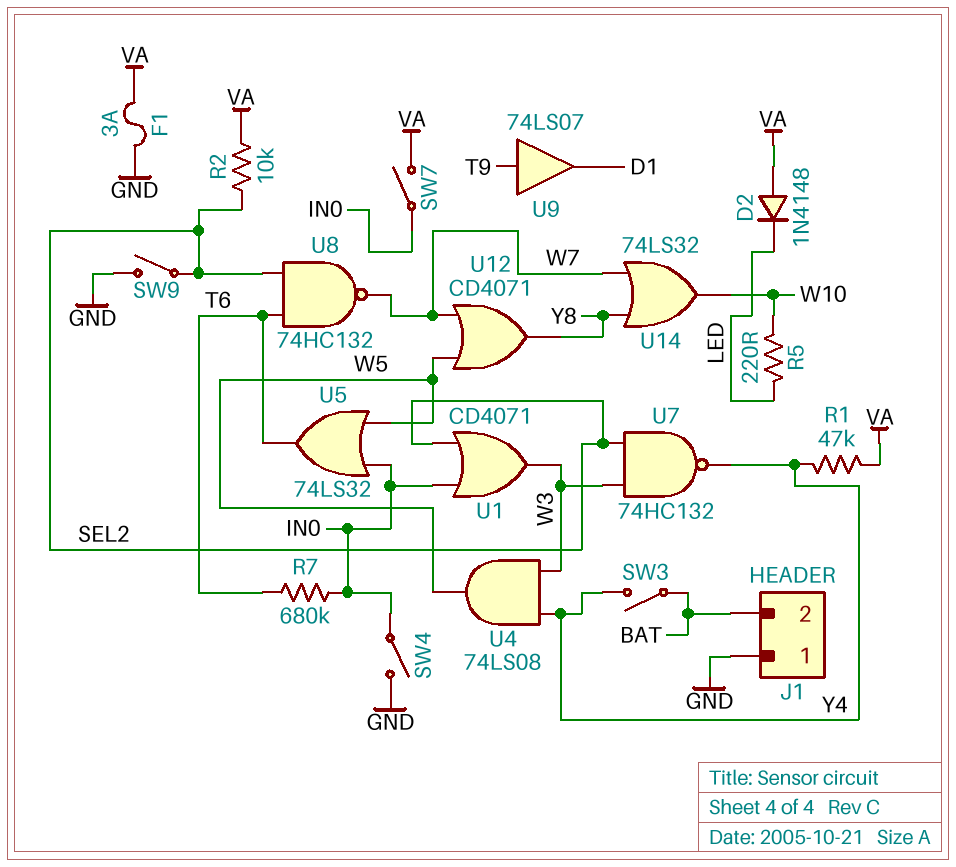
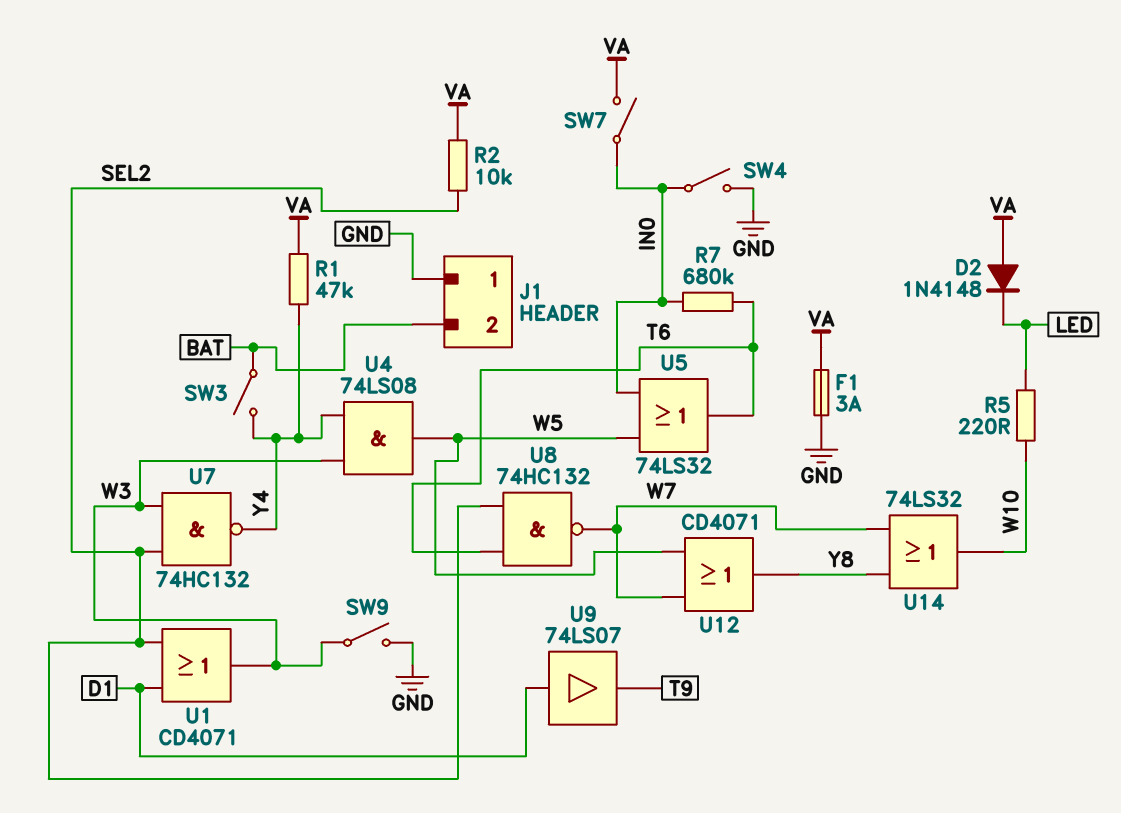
SW9: switch (GND, SEL2) -> switch (GND, W3)
U1: OR CD4071 (in IN0, in SEL2, out W3) -> OR CD4071 (in D1, in SEL2, out W3)
U9: buffer 74LS07 (in T9, out D1) -> buffer 74LS07 (in D1, out T9)

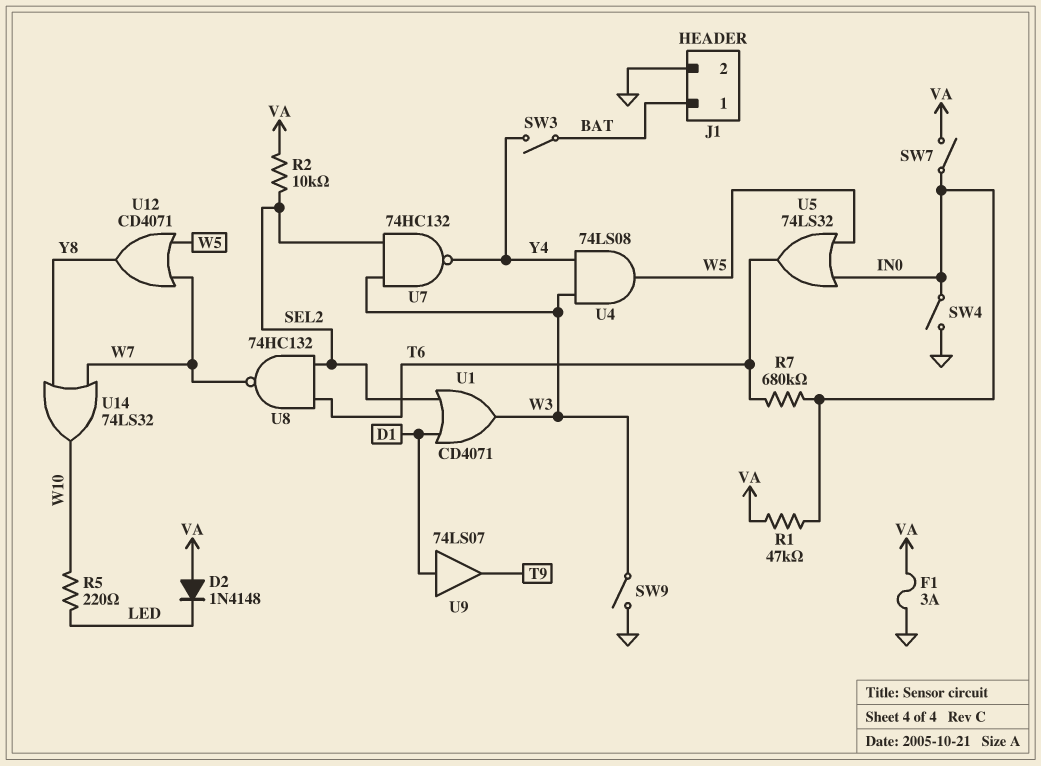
J1 pin 1: GND -> BAT
J1 pin 2: BAT -> GND
R1: 47k (VA, Y4) -> 47k (IN0, VA)

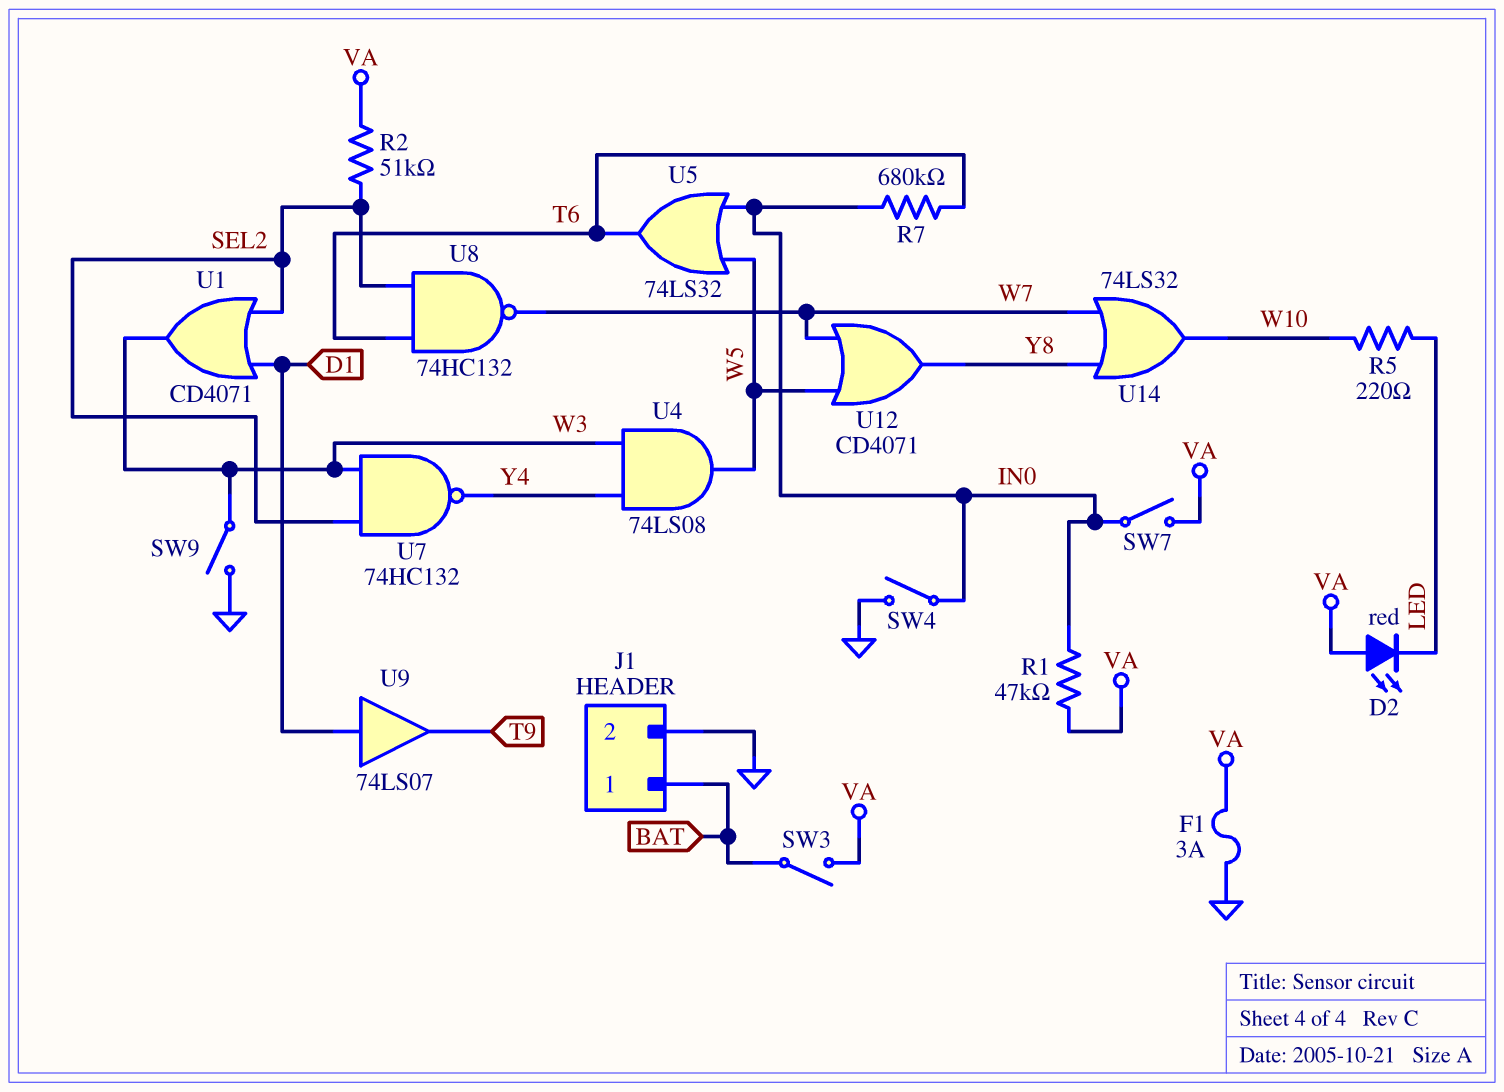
D2: diode 1N4148 (A VA, K LED) -> LED red (A VA, K LED)
R2: 10k (SEL2, VA) -> 51k (SEL2, VA)
SW3: switch (BAT, Y4) -> switch (BAT, VA)

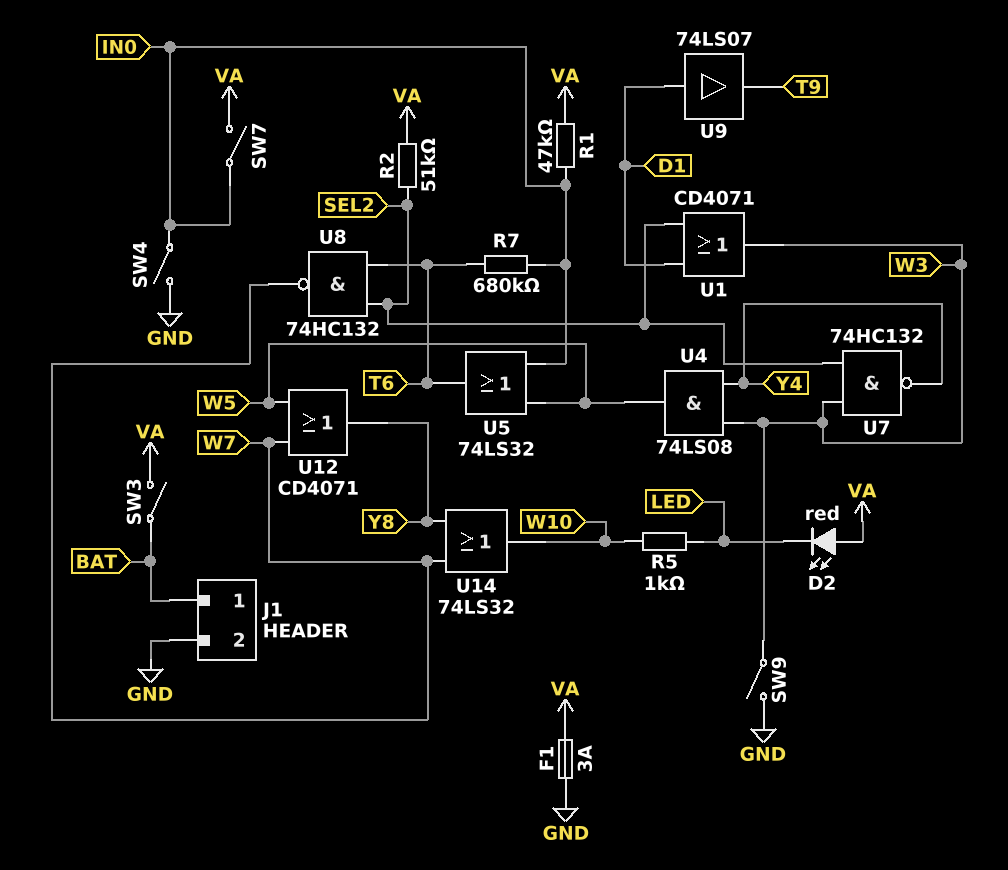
R5: 220 (LED, W10) -> 1k (LED, W10)

